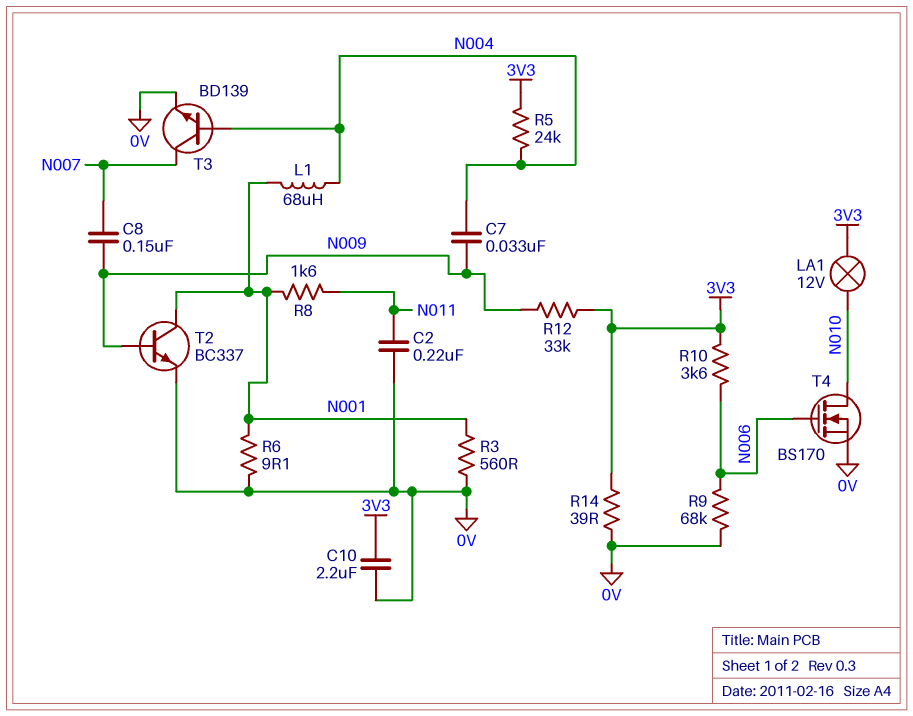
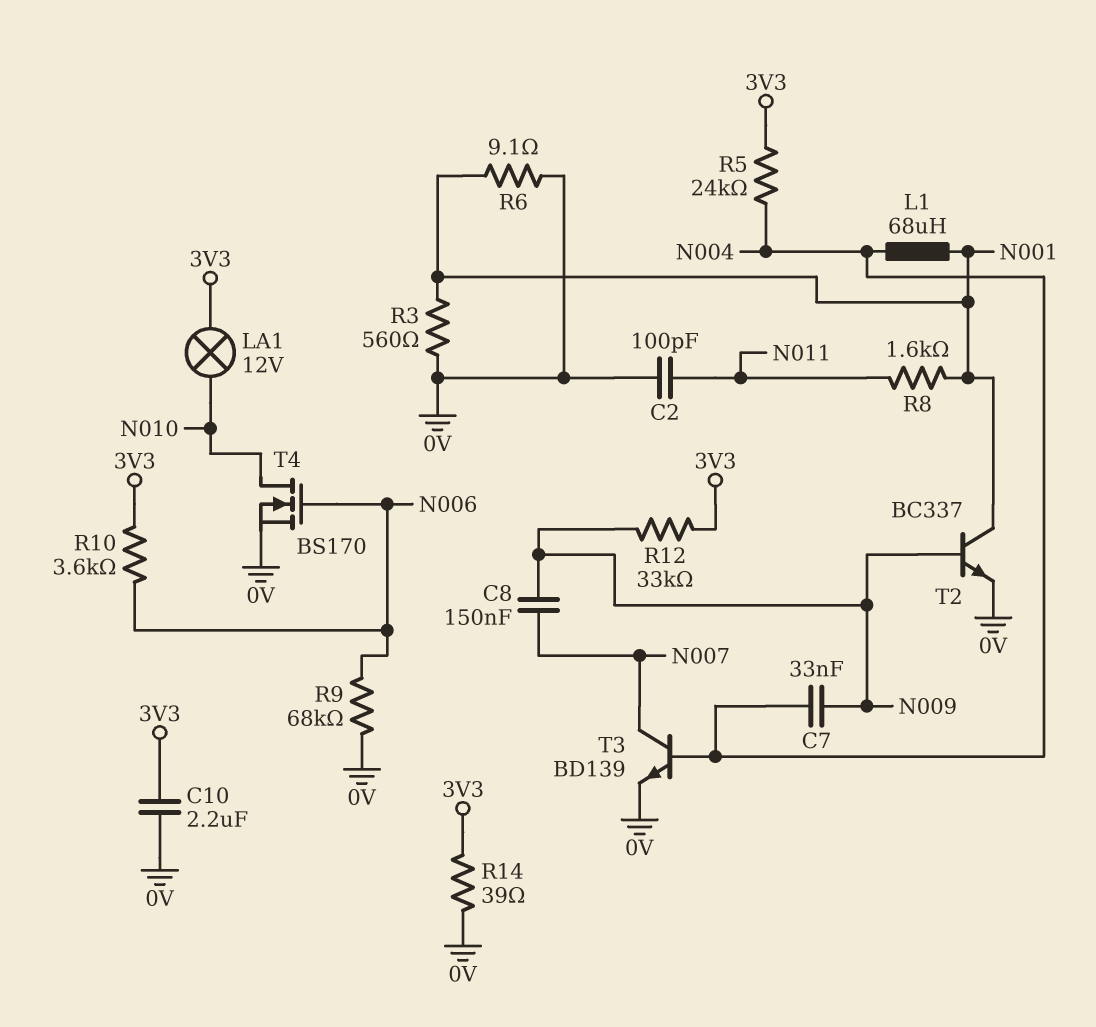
C2: 220nF (0V, N011) -> 100pF (0V, N011)

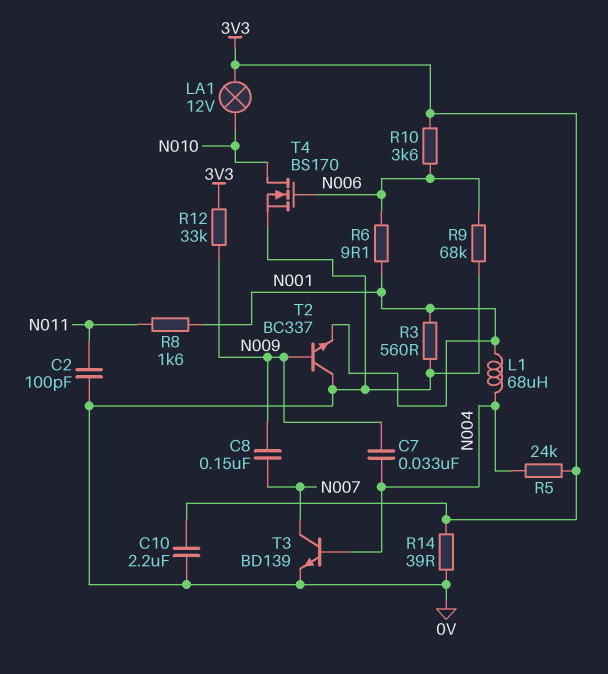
R6: 9.1 (0V, N001) -> 9.1 (N001, N006)
T2: NPN BC337 (B N009, C N001, E 0V) -> NPN BC337 (B N009, C 0V, E N001)

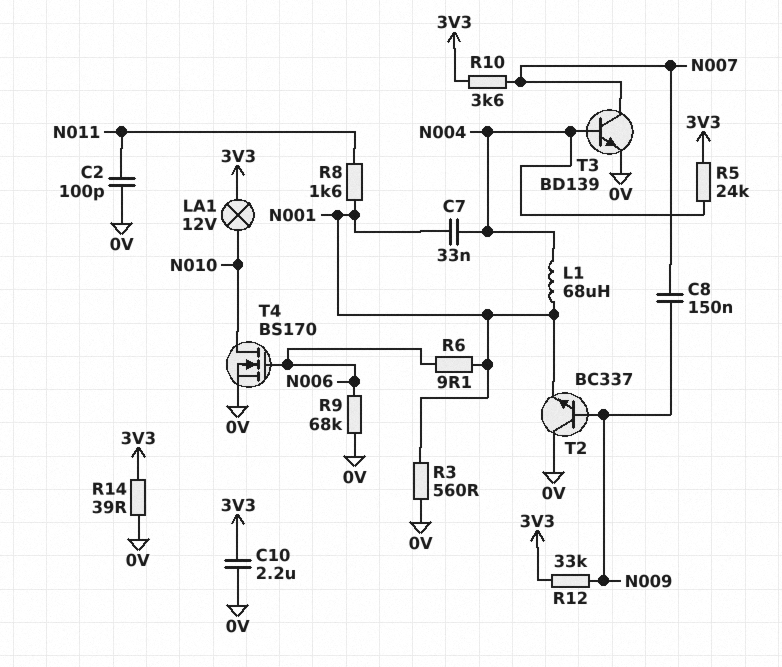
C7: 33nF (N004, N009) -> 33nF (N001, N004)
R10: 3.6k (3V3, N006) -> 3.6k (3V3, N007)

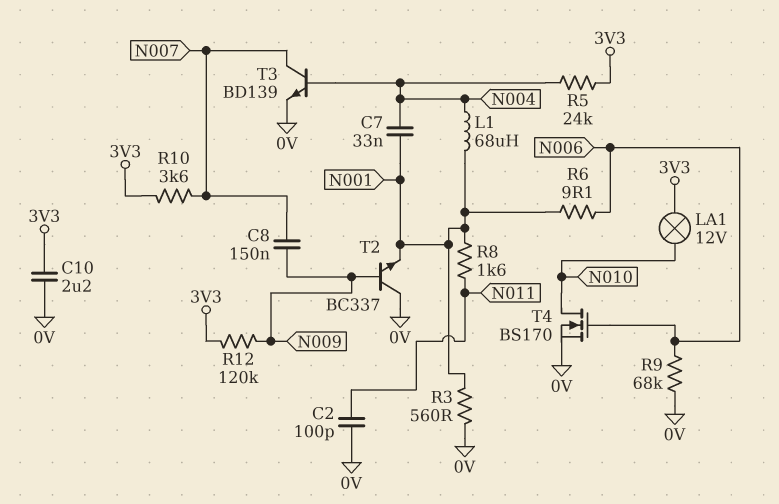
R12: 33k (3V3, N009) -> 120k (3V3, N009)
R14: 39 (0V, 3V3) -> none

